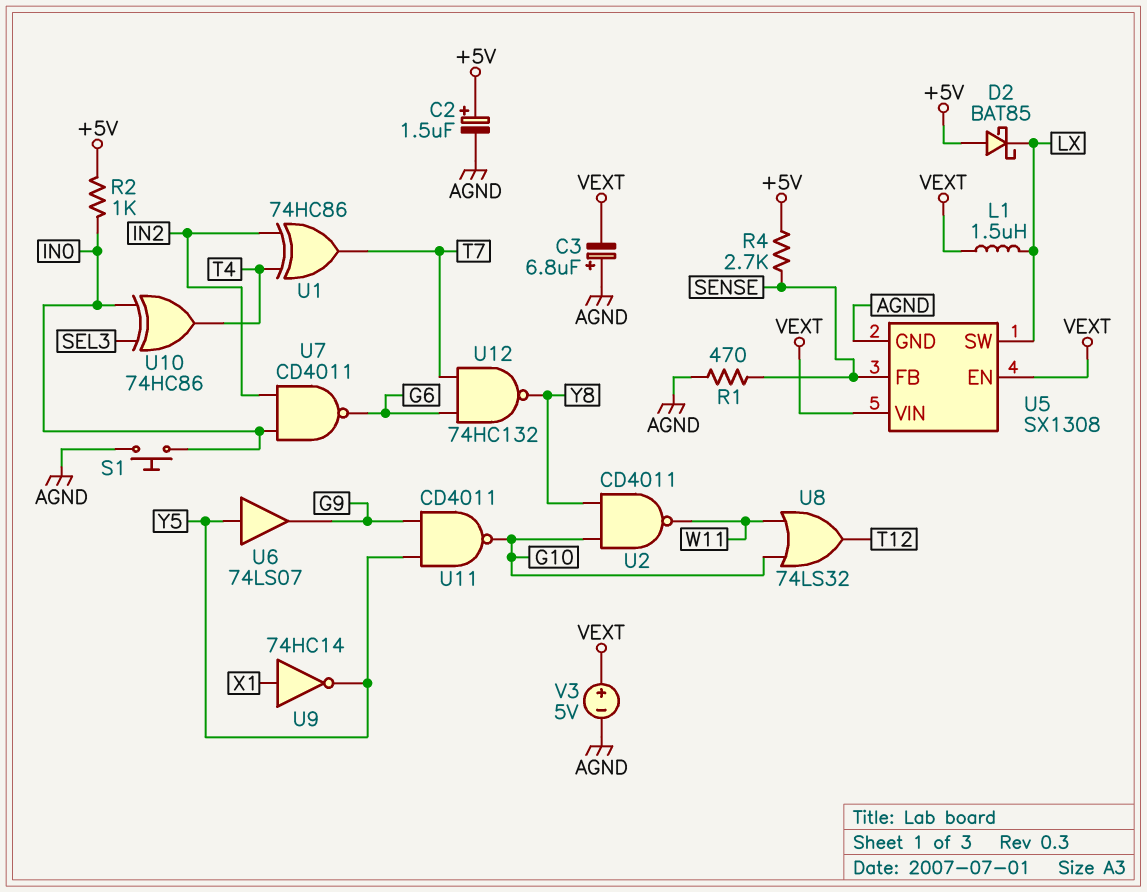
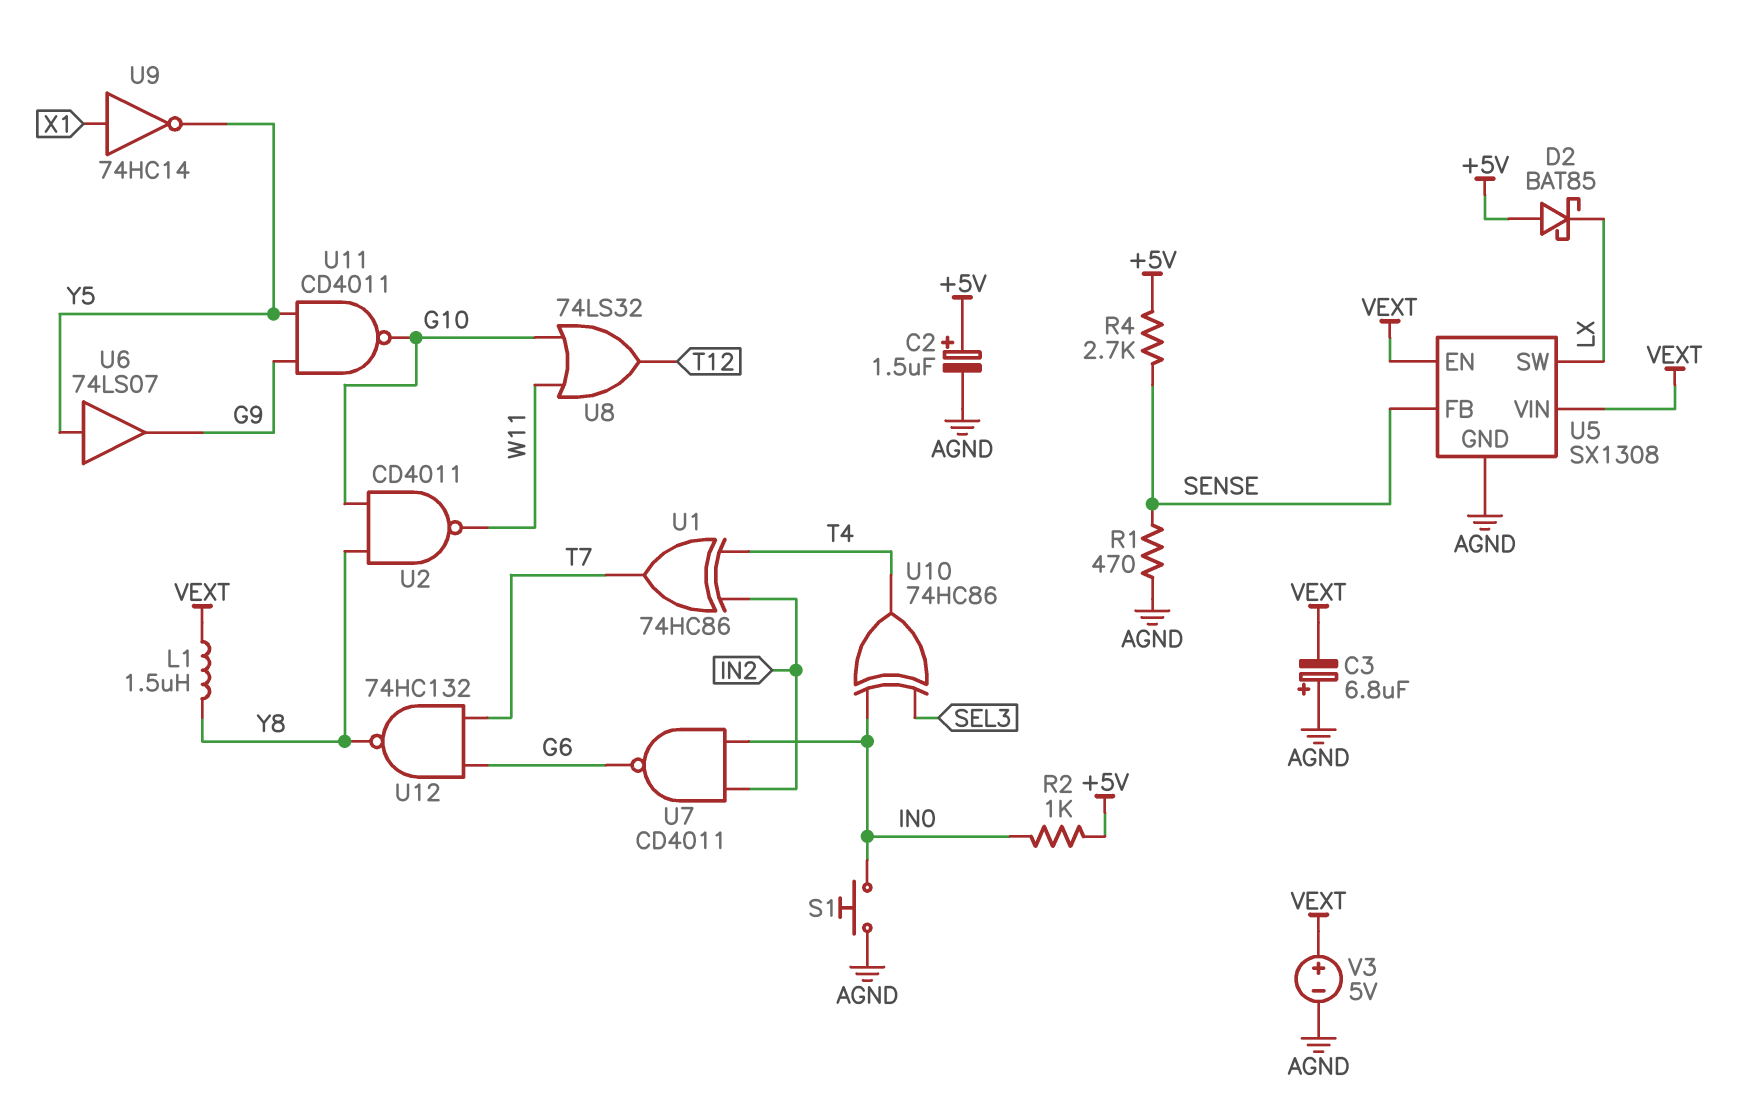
L1: 1.5uH (LX, VEXT) -> 1.5uH (VEXT, Y8)

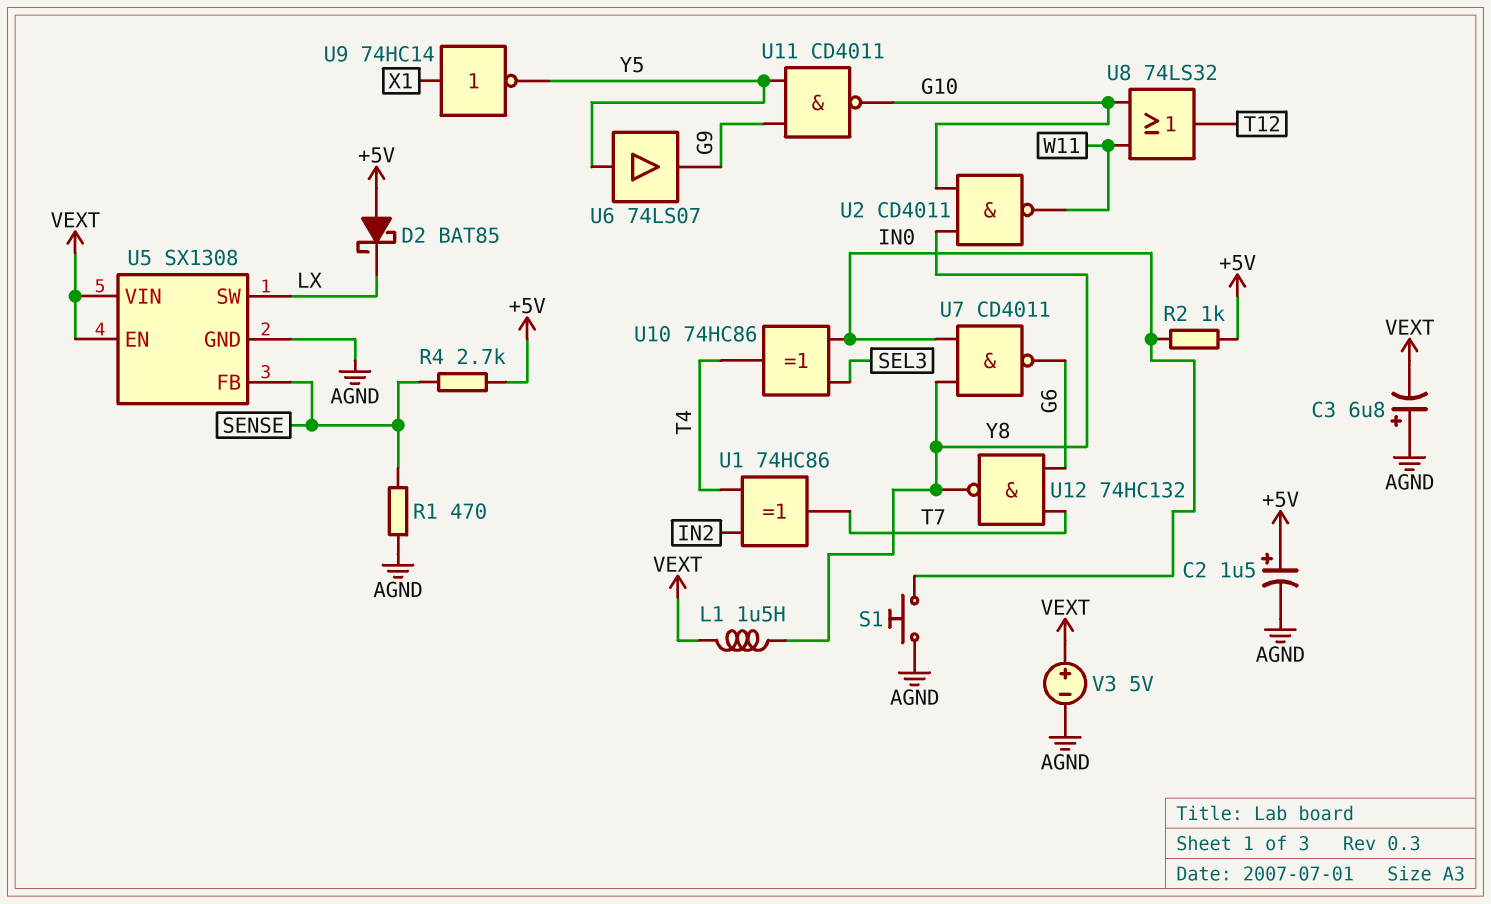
U7: NAND CD4011 (in IN0, in IN2, out G6) -> NAND CD4011 (in IN0, in Y8, out G6)

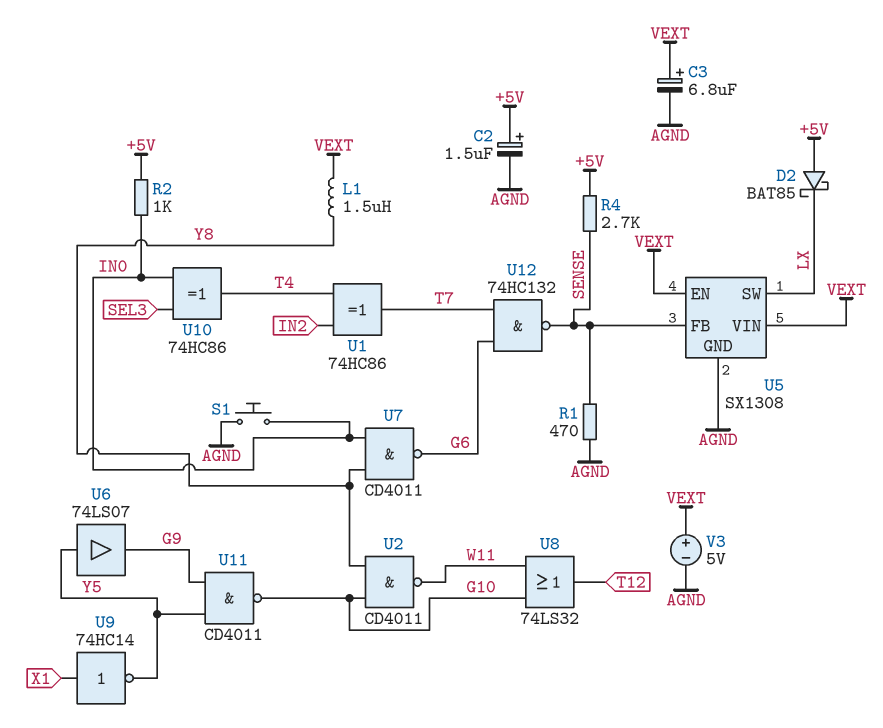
C3: 6.8uF (plus AGND, minus VEXT) -> 6.8uF (plus VEXT, minus AGND)
U12: NAND 74HC132 (in G6, in T7, out Y8) -> NAND 74HC132 (in G6, in T7, out SENSE)

